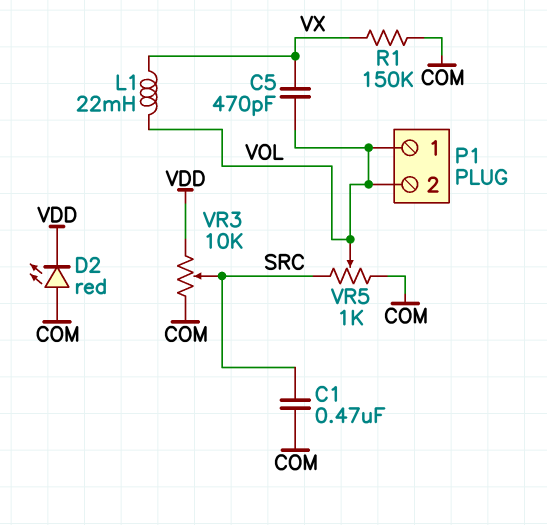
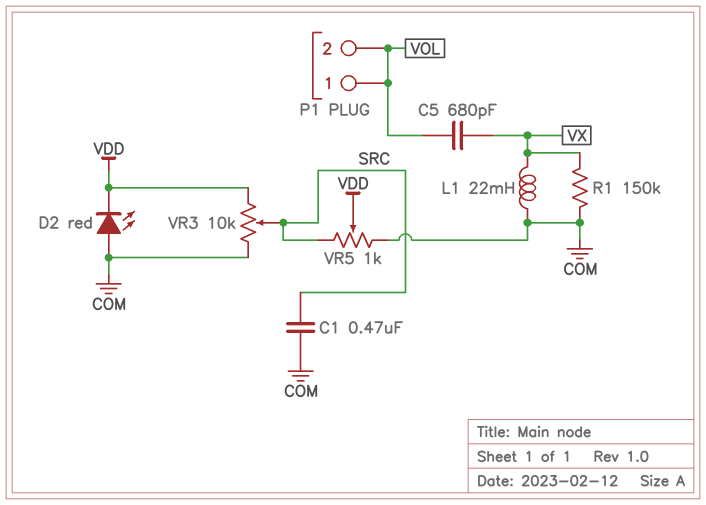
C5: 470pF (VOL, VX) -> 680pF (VOL, VX)
L1: 22mH (VOL, VX) -> 22mH (COM, VX)
VR5: 1k (COM, SRC, wiper VOL) -> 1k (COM, SRC, wiper VDD)

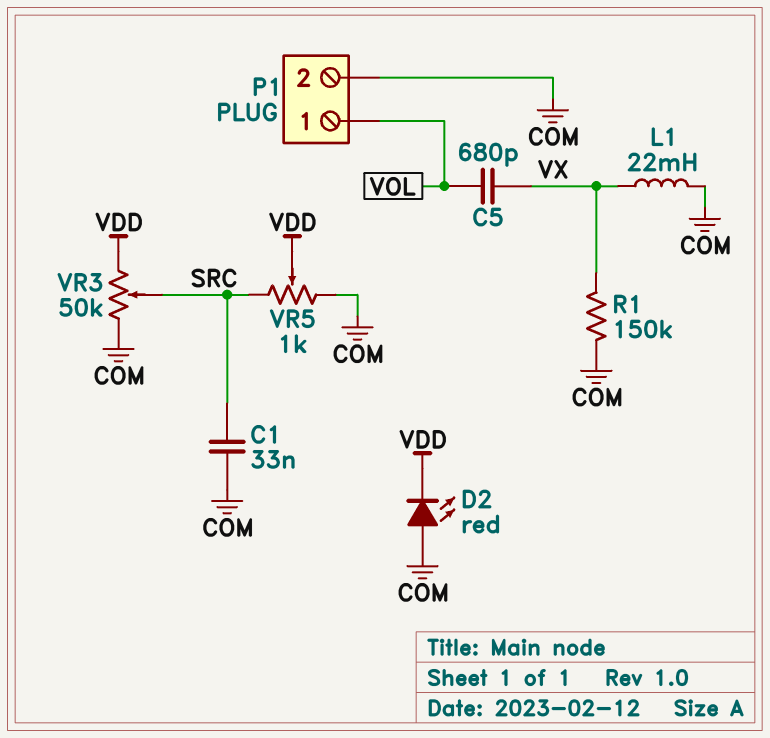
C1: 470nF (COM, SRC) -> 33nF (COM, SRC)
P1 pin 2: VOL -> COM
VR3: 10k (COM, VDD, wiper SRC) -> 50k (COM, VDD, wiper SRC)

